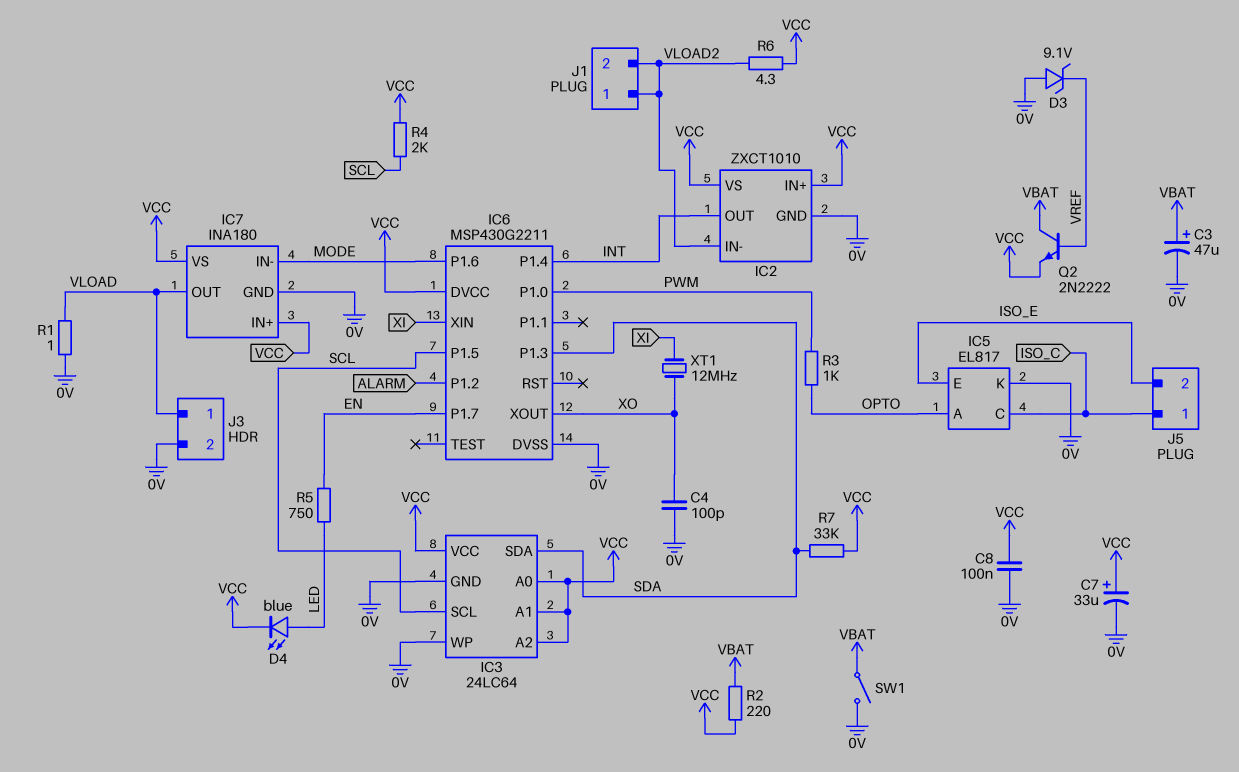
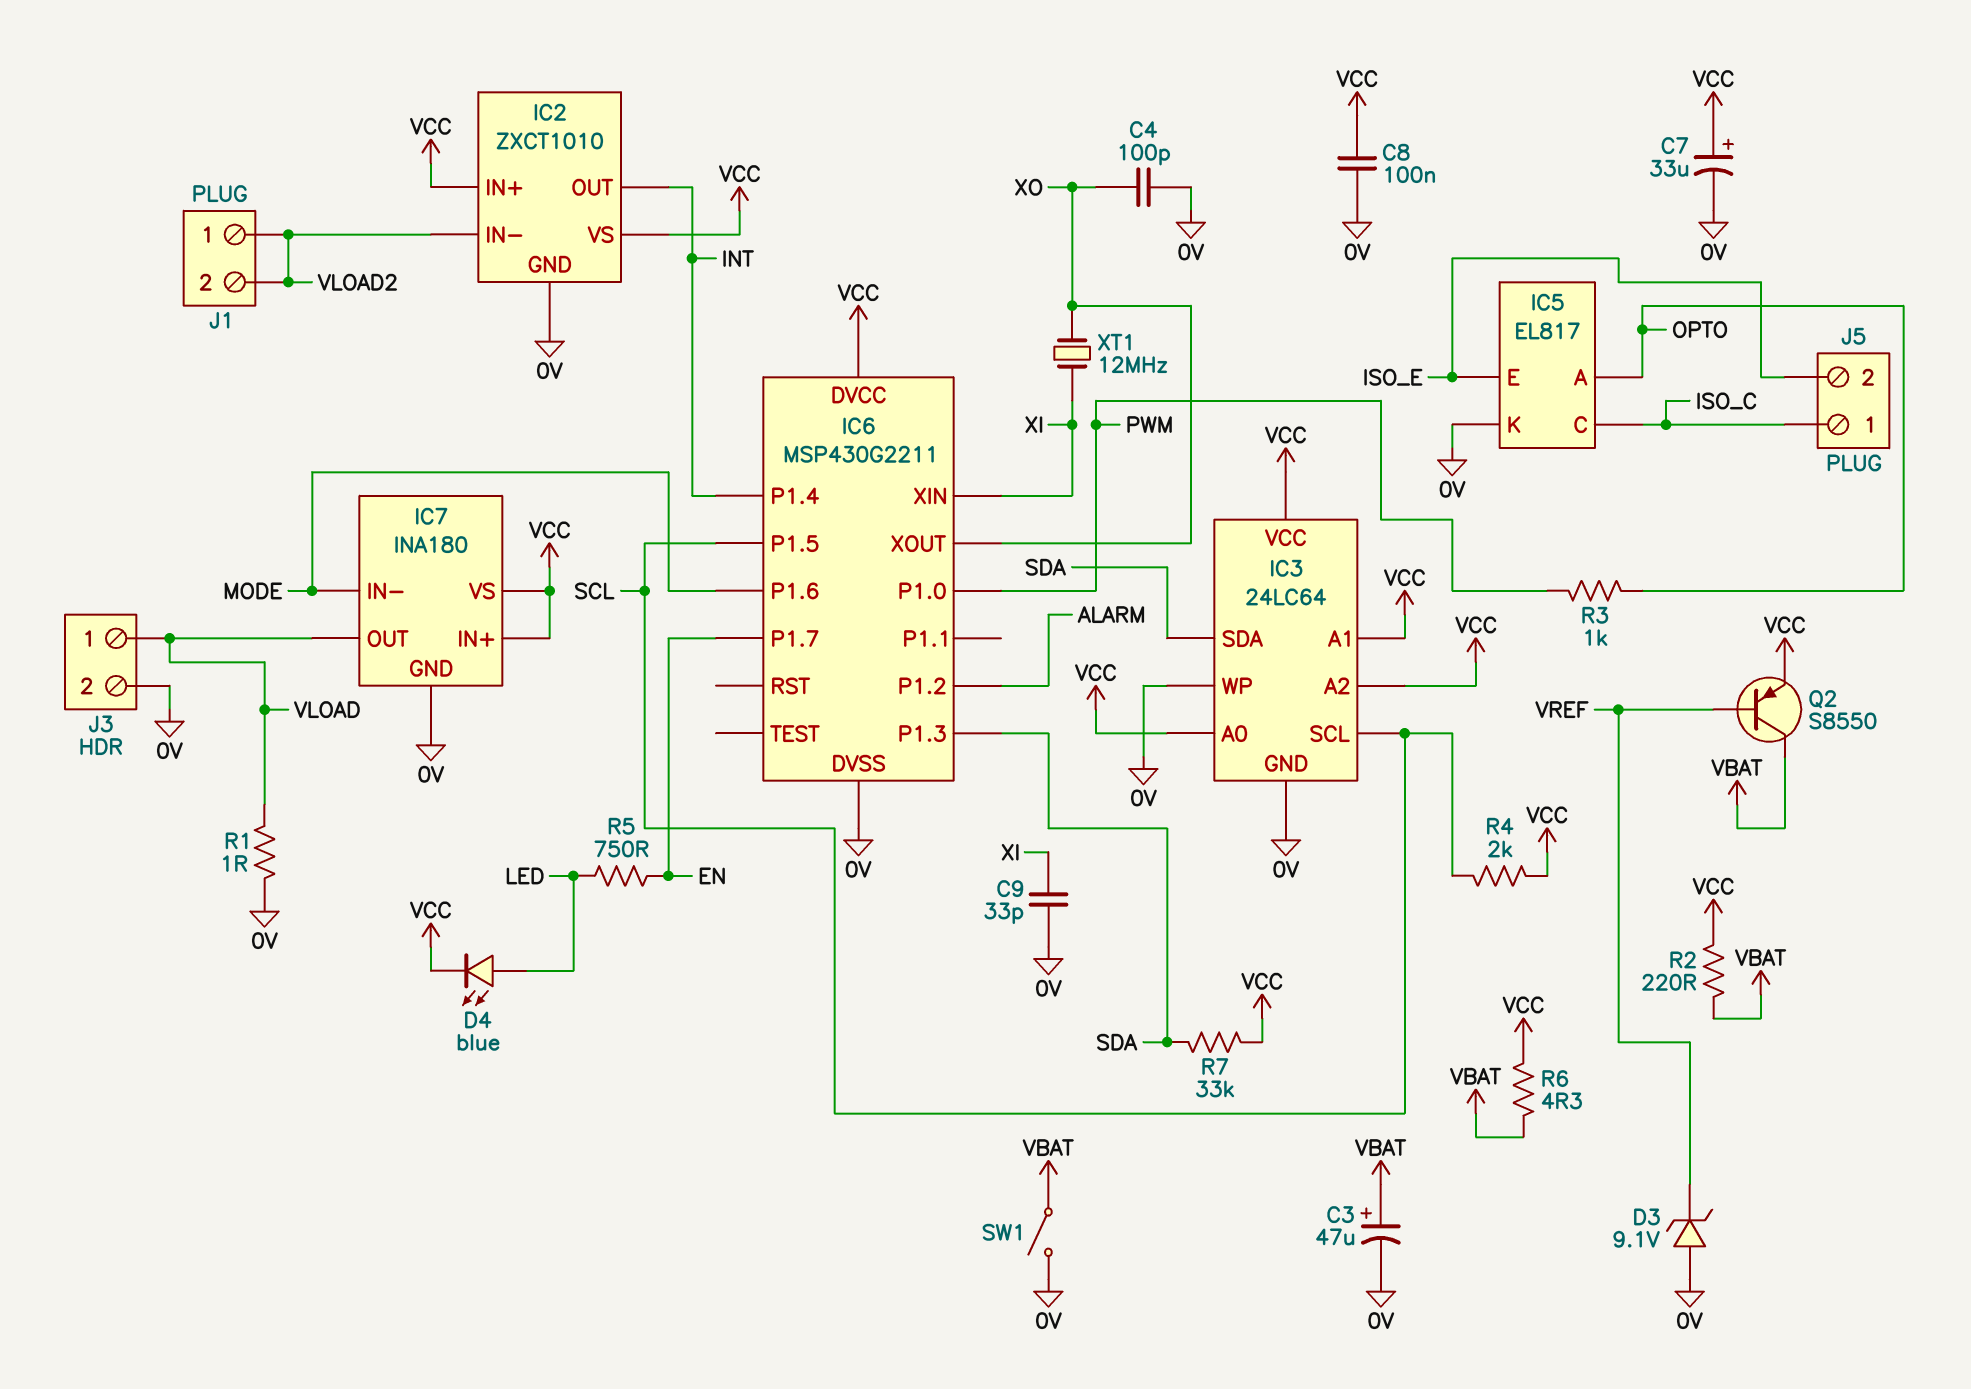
C9: none -> 33pF (0V, XI)
Q2: NPN 2N2222 (B VREF, C VBAT, E VCC) -> PNP S8550 (B VREF, C VBAT, E VCC)
R6: 4.3 (VCC, VLOAD2) -> 4.3 (VBAT, VCC)

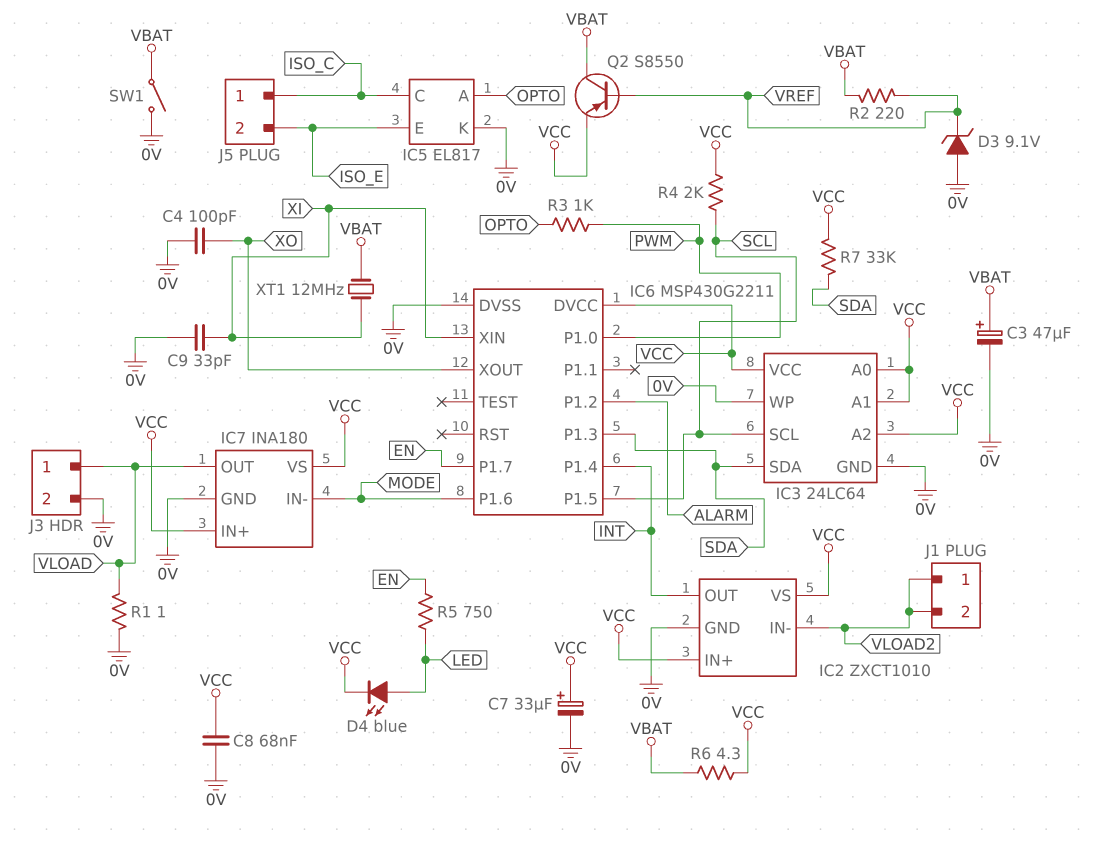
C8: 100nF (0V, VCC) -> 68nF (0V, VCC)
R2: 220 (VBAT, VCC) -> 220 (VBAT, VREF)
XT1: 12MHz (XI, XO) -> 12MHz (VBAT, XI)

